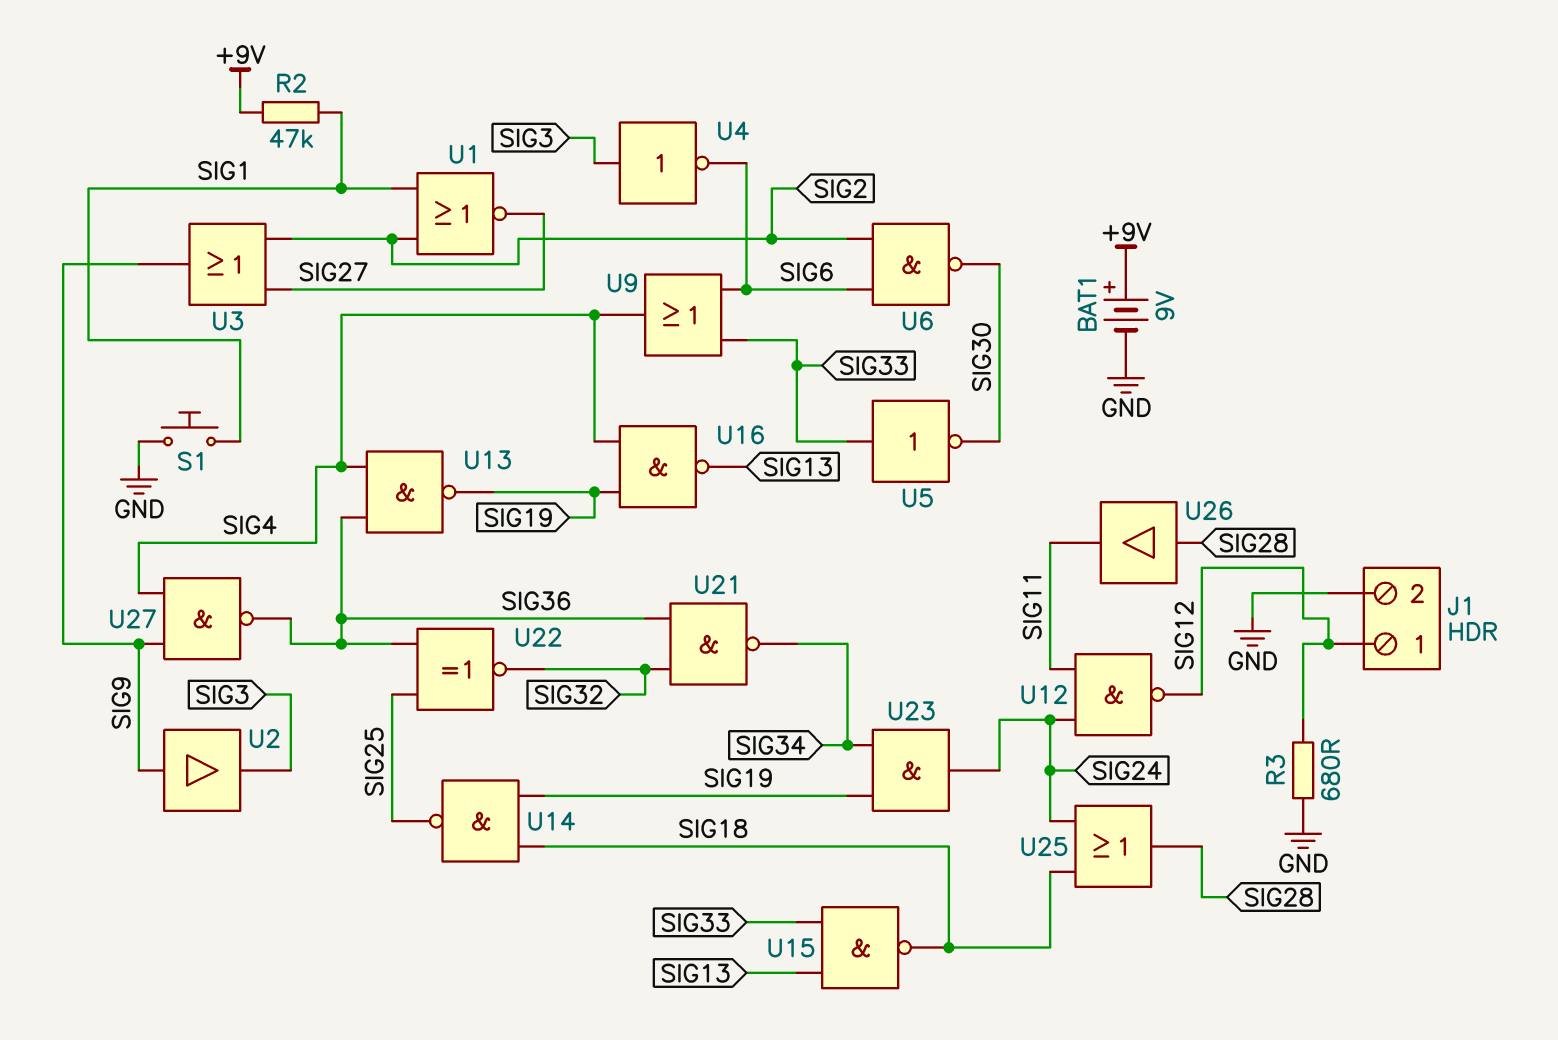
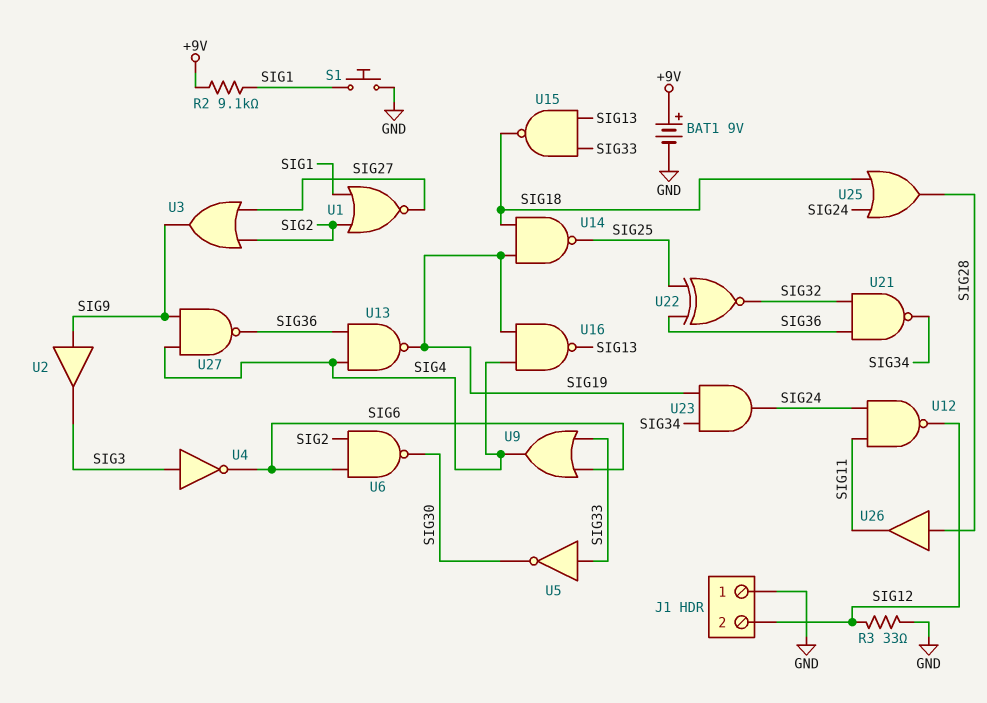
J1 pin 1: SIG12 -> GND
J1 pin 2: GND -> SIG12
R2: 47k (+9V, SIG1) -> 9.1k (+9V, SIG1)
R3: 680 (GND, SIG12) -> 33 (GND, SIG12)

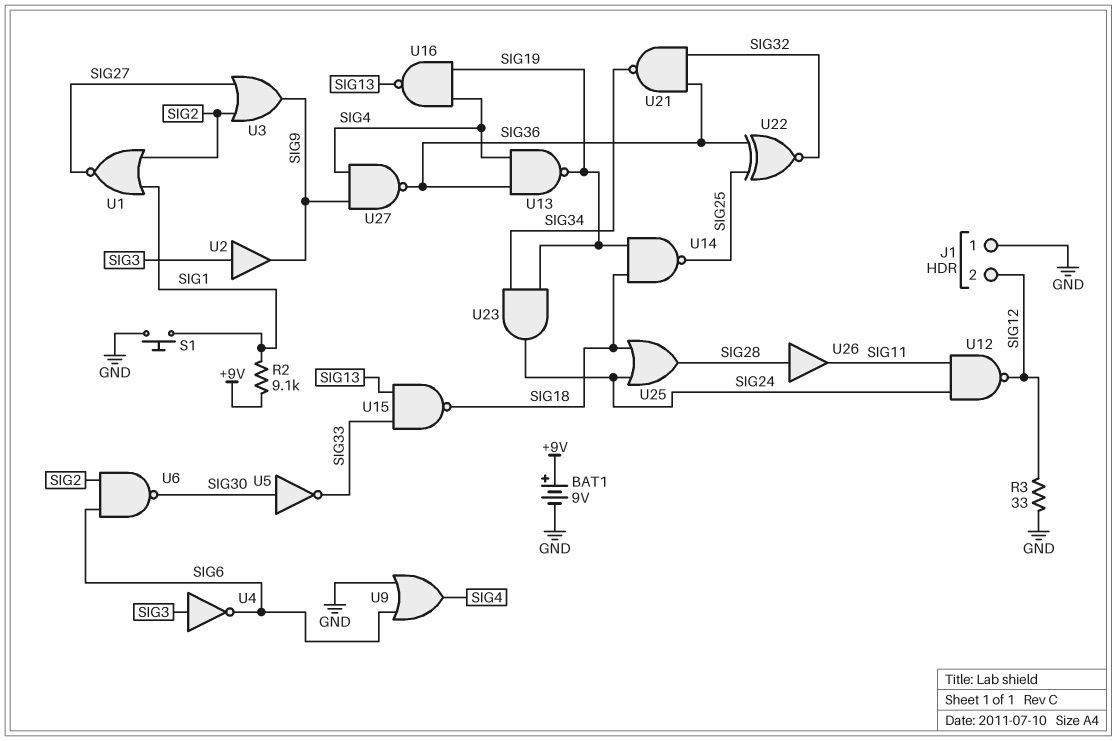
U2: buffer (in SIG9, out SIG3) -> buffer (in SIG3, out SIG9)
U5: NOT (in SIG33, out SIG30) -> NOT (in SIG30, out SIG33)
U9: OR (in SIG6, in SIG33, out SIG4) -> OR (in GND, in SIG6, out SIG4)

